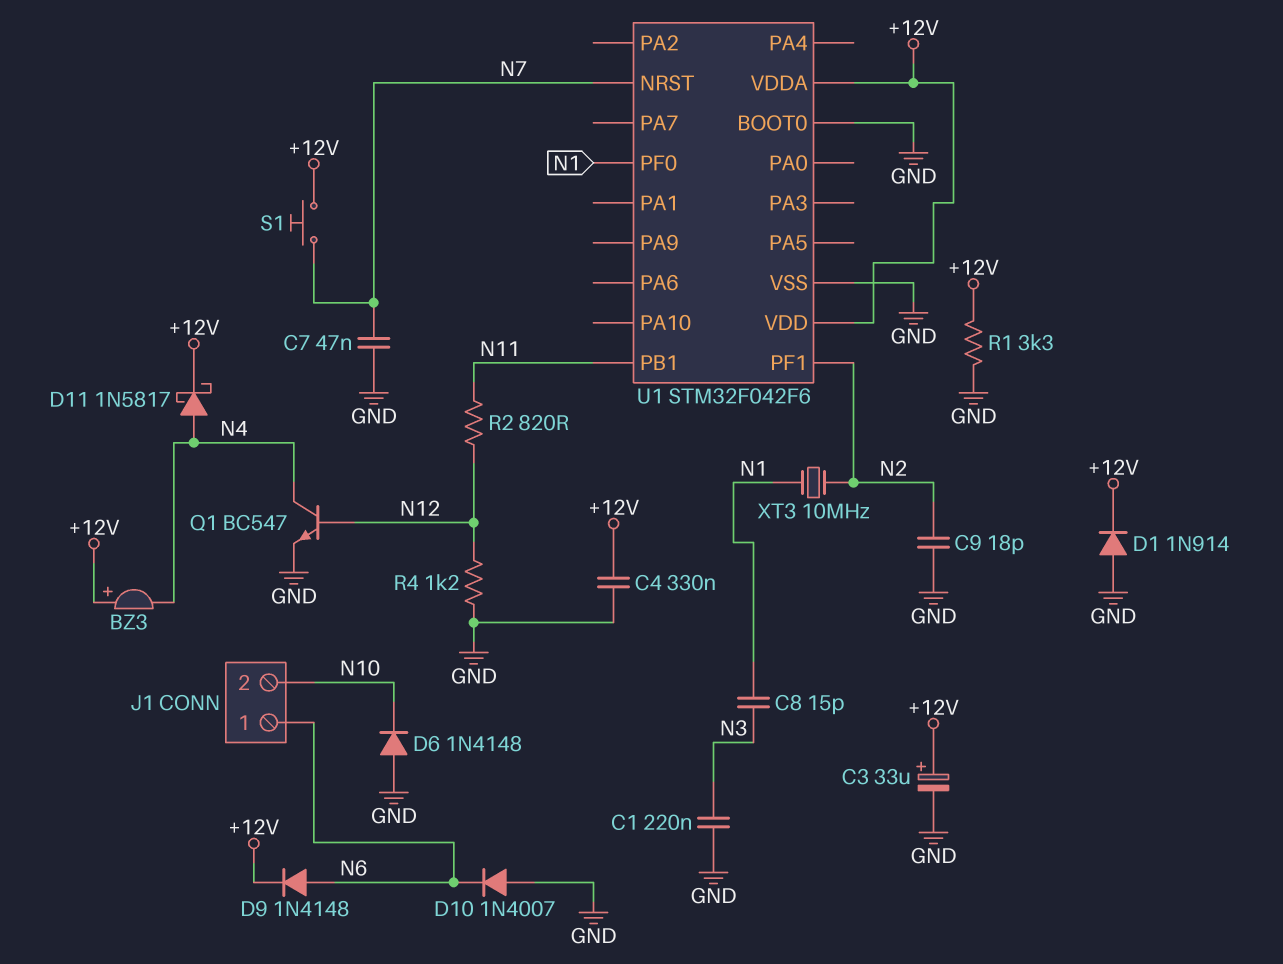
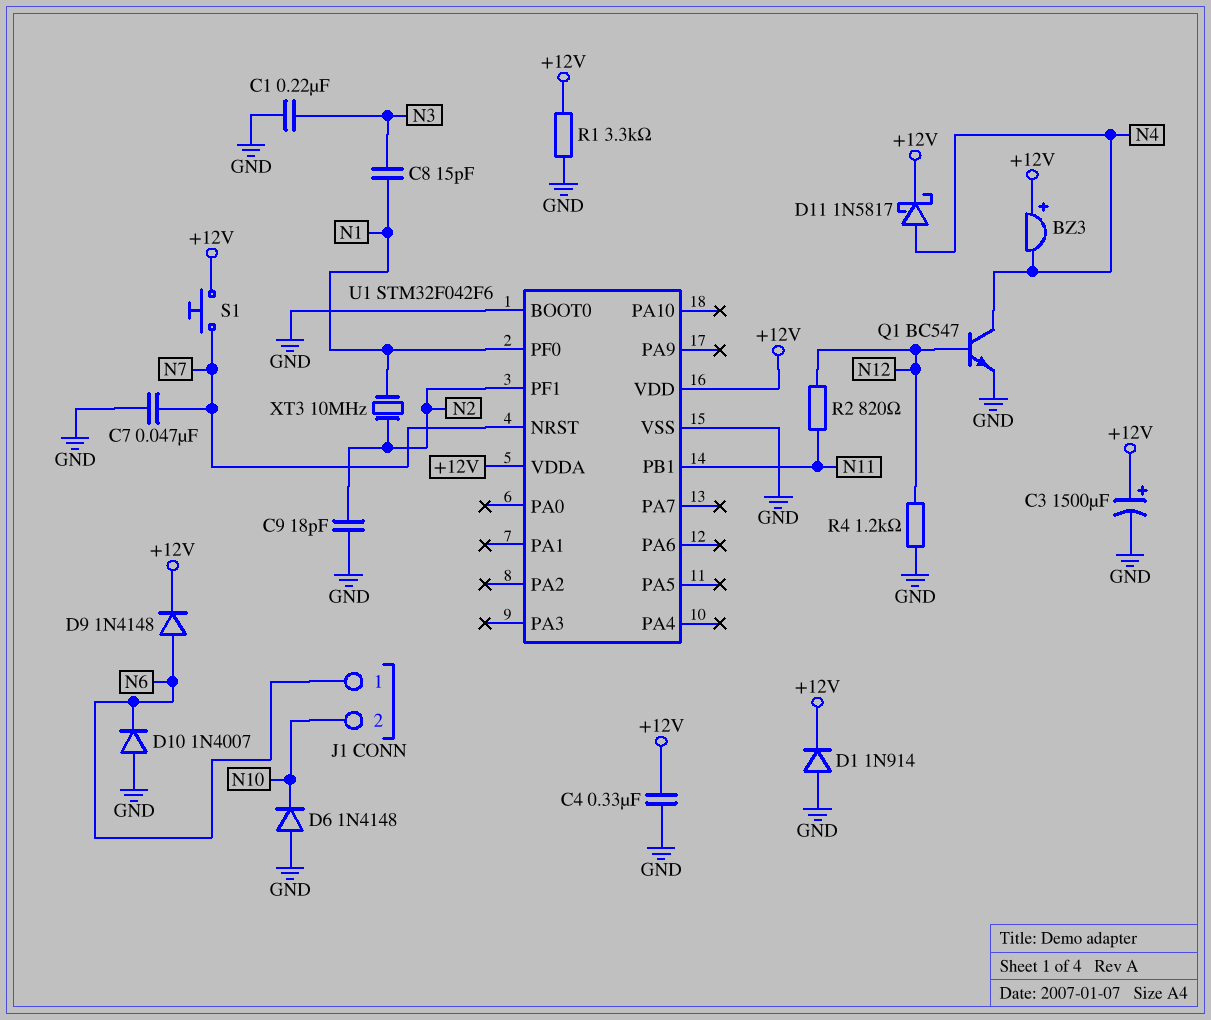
C3: 33uF (plus +12V, minus GND) -> 1500uF (plus +12V, minus GND)

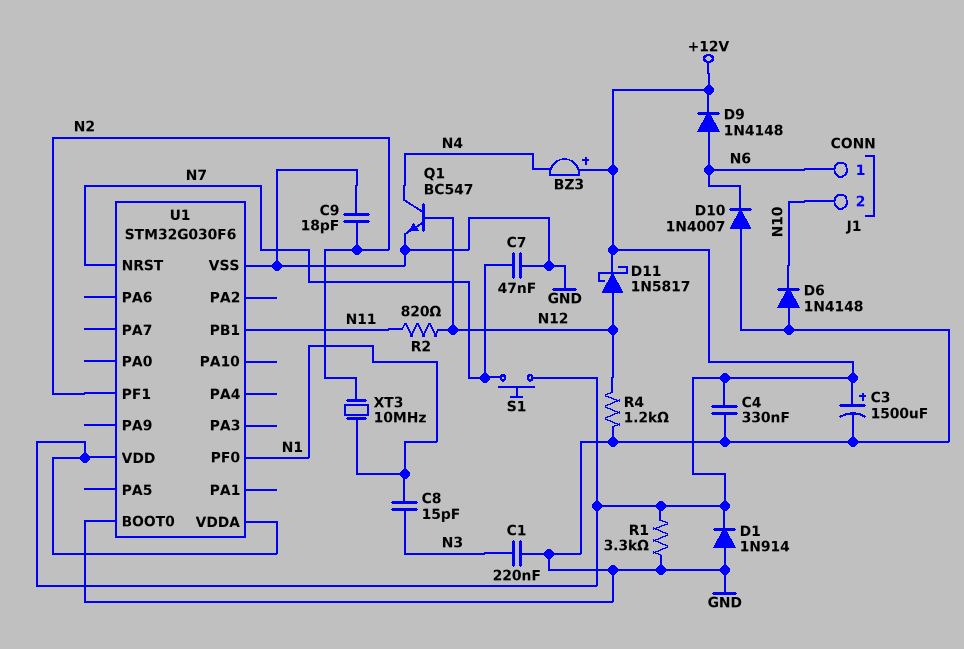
D11: schottky 1N5817 (A N4, K +12V) -> schottky 1N5817 (A N12, K +12V)
U1: STM32F042F6 -> STM32G030F6

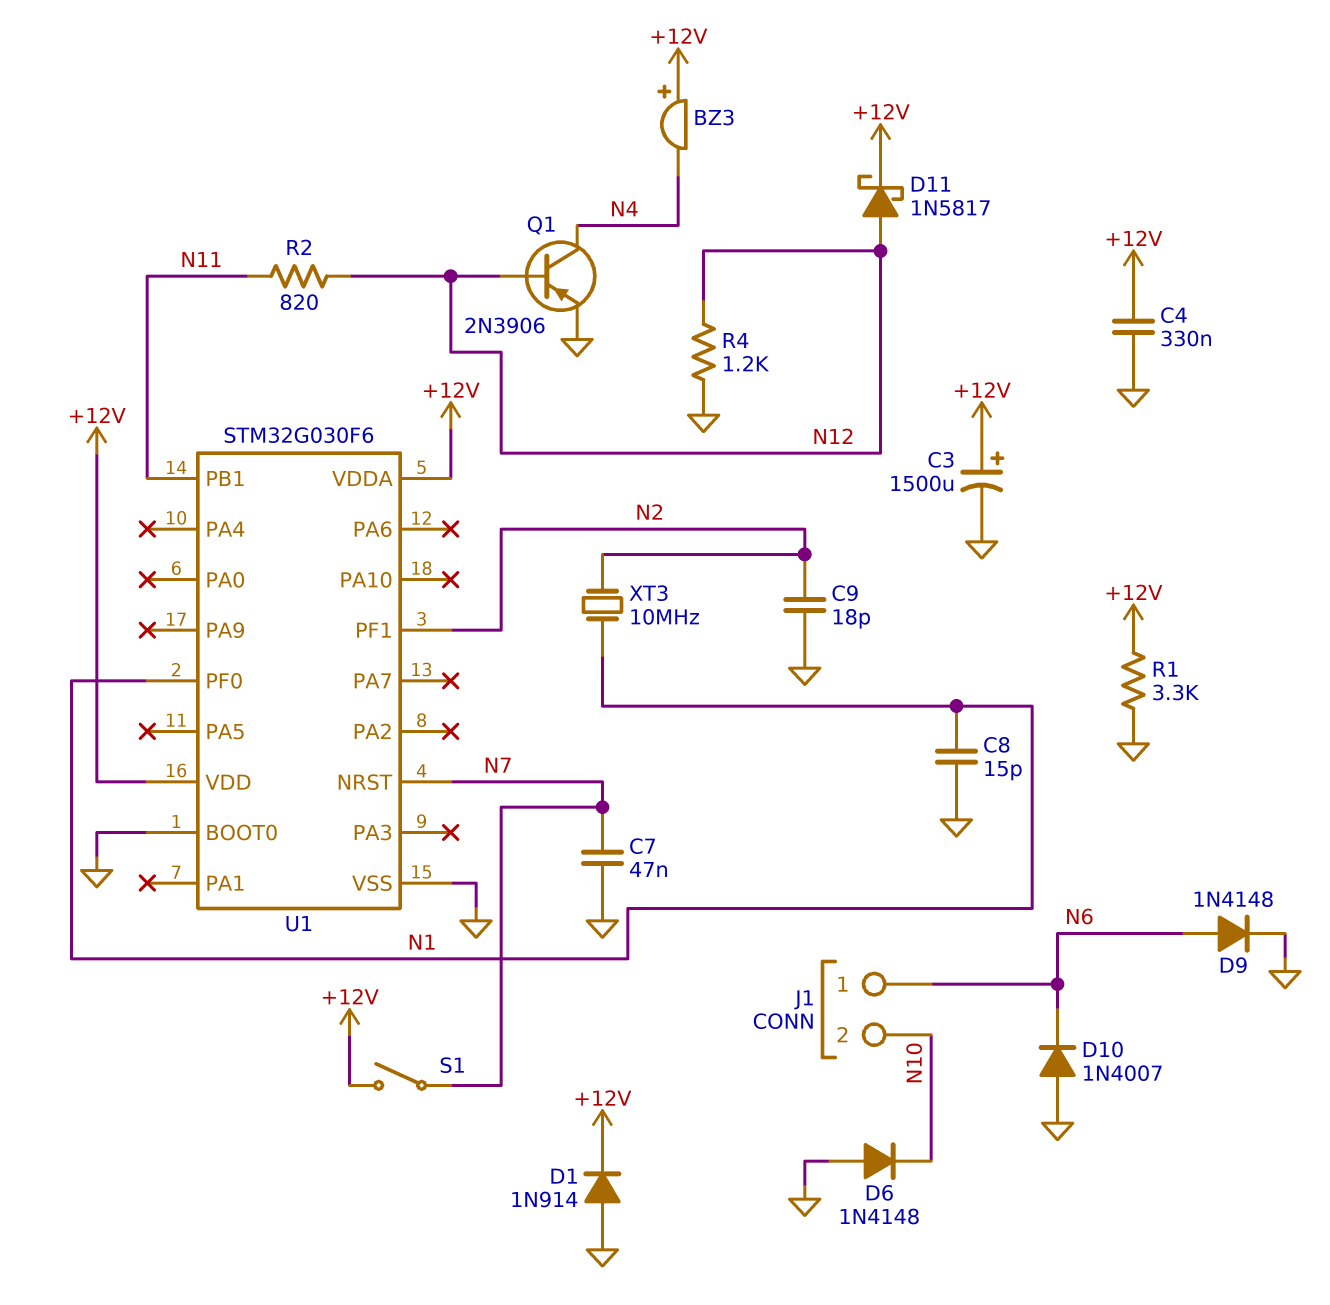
C1: 220nF (GND, N3) -> none
C8: 15pF (N1, N3) -> 15pF (GND, N1)
D9: diode 1N4148 (A N6, K +12V) -> diode 1N4148 (A N6, K GND)
Q1: NPN BC547 (B N12, C N4, E GND) -> PNP 2N3906 (B N12, C N4, E GND)
S1: button (+12V, N7) -> switch (+12V, N7)

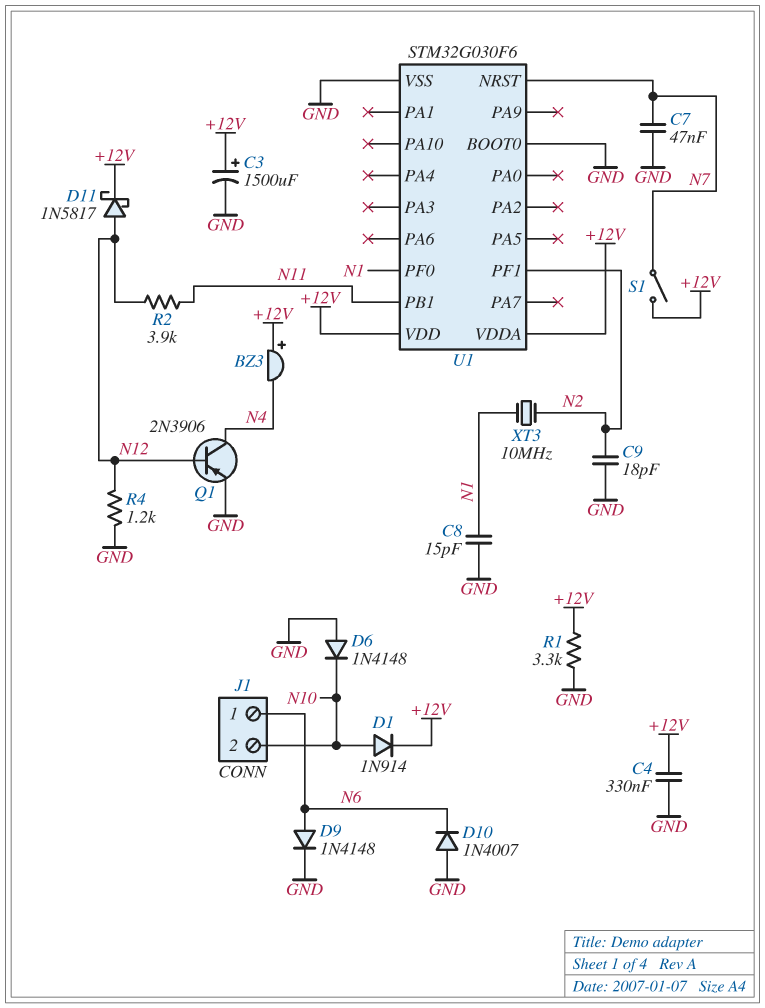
D1: diode 1N914 (A GND, K +12V) -> diode 1N914 (A N10, K +12V)
R2: 820 (N11, N12) -> 3.9k (N11, N12)

